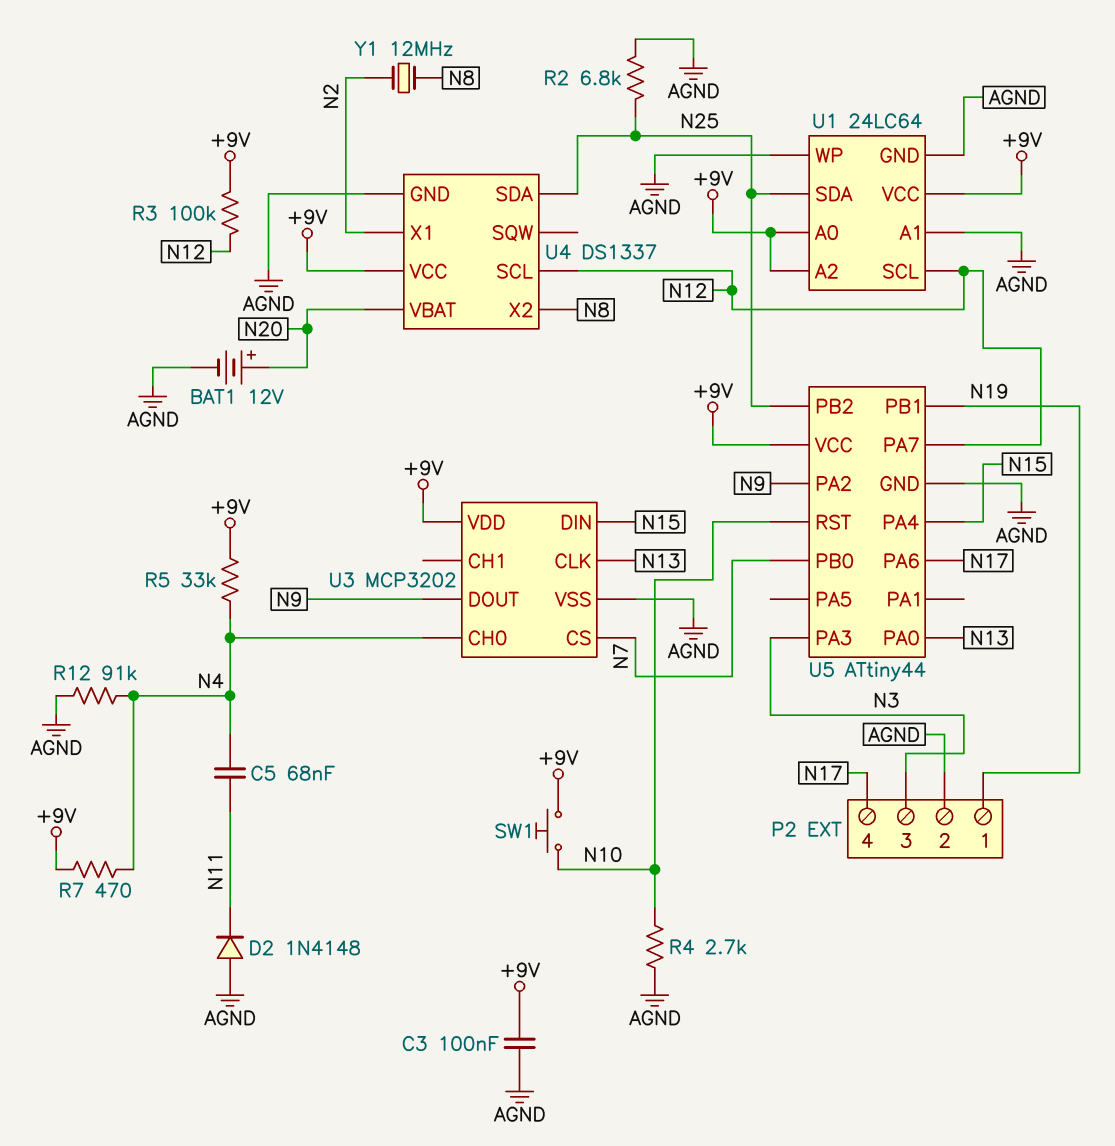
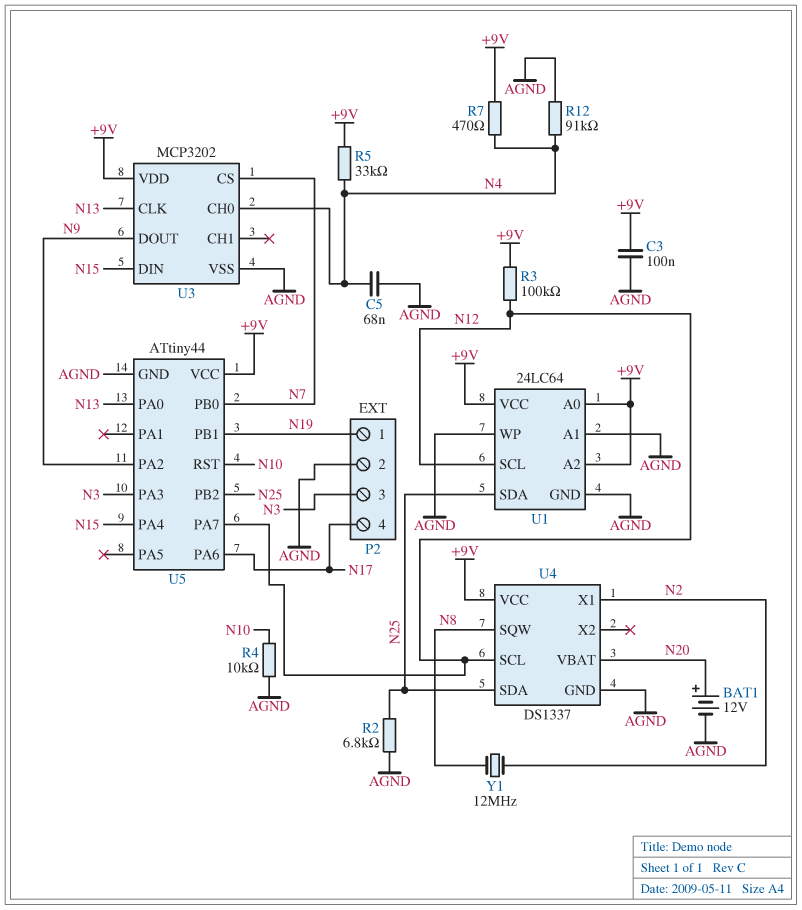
C5: 68nF (N4, N11) -> 68nF (AGND, N4)
D2: diode 1N4148 (A AGND, K N11) -> none
R4: 2.7k (AGND, N10) -> 10k (AGND, N10)
SW1: button (+9V, N10) -> none
U4 pin SQW: none -> N8
U4 pin X2: N8 -> none

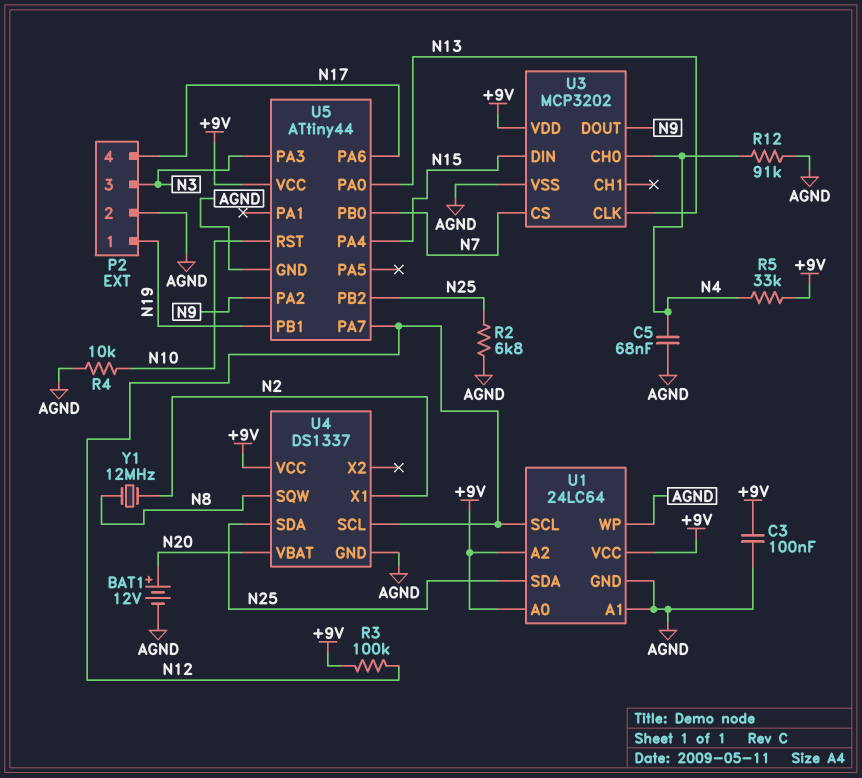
R7: 470 (+9V, N4) -> none

